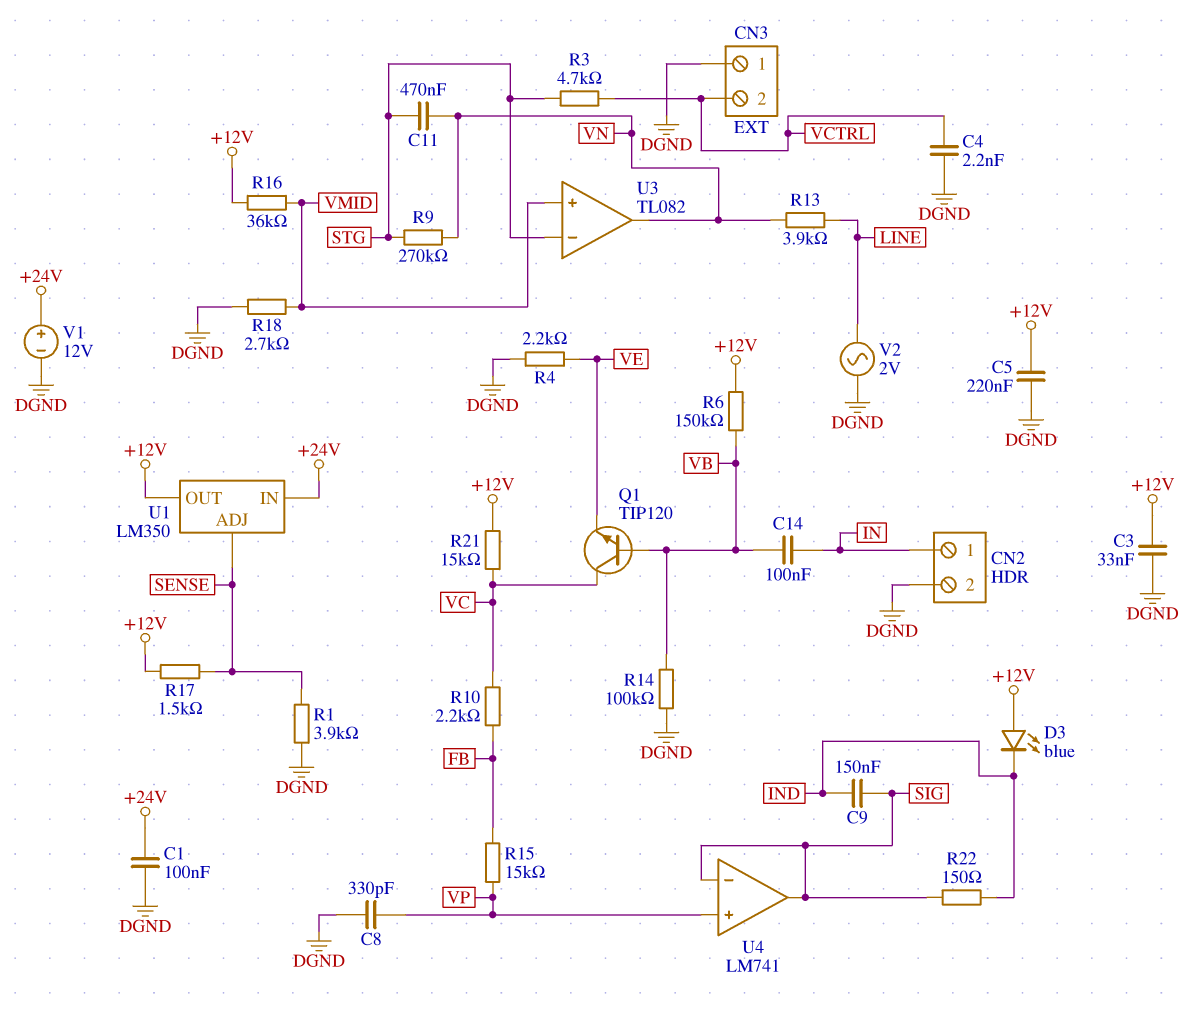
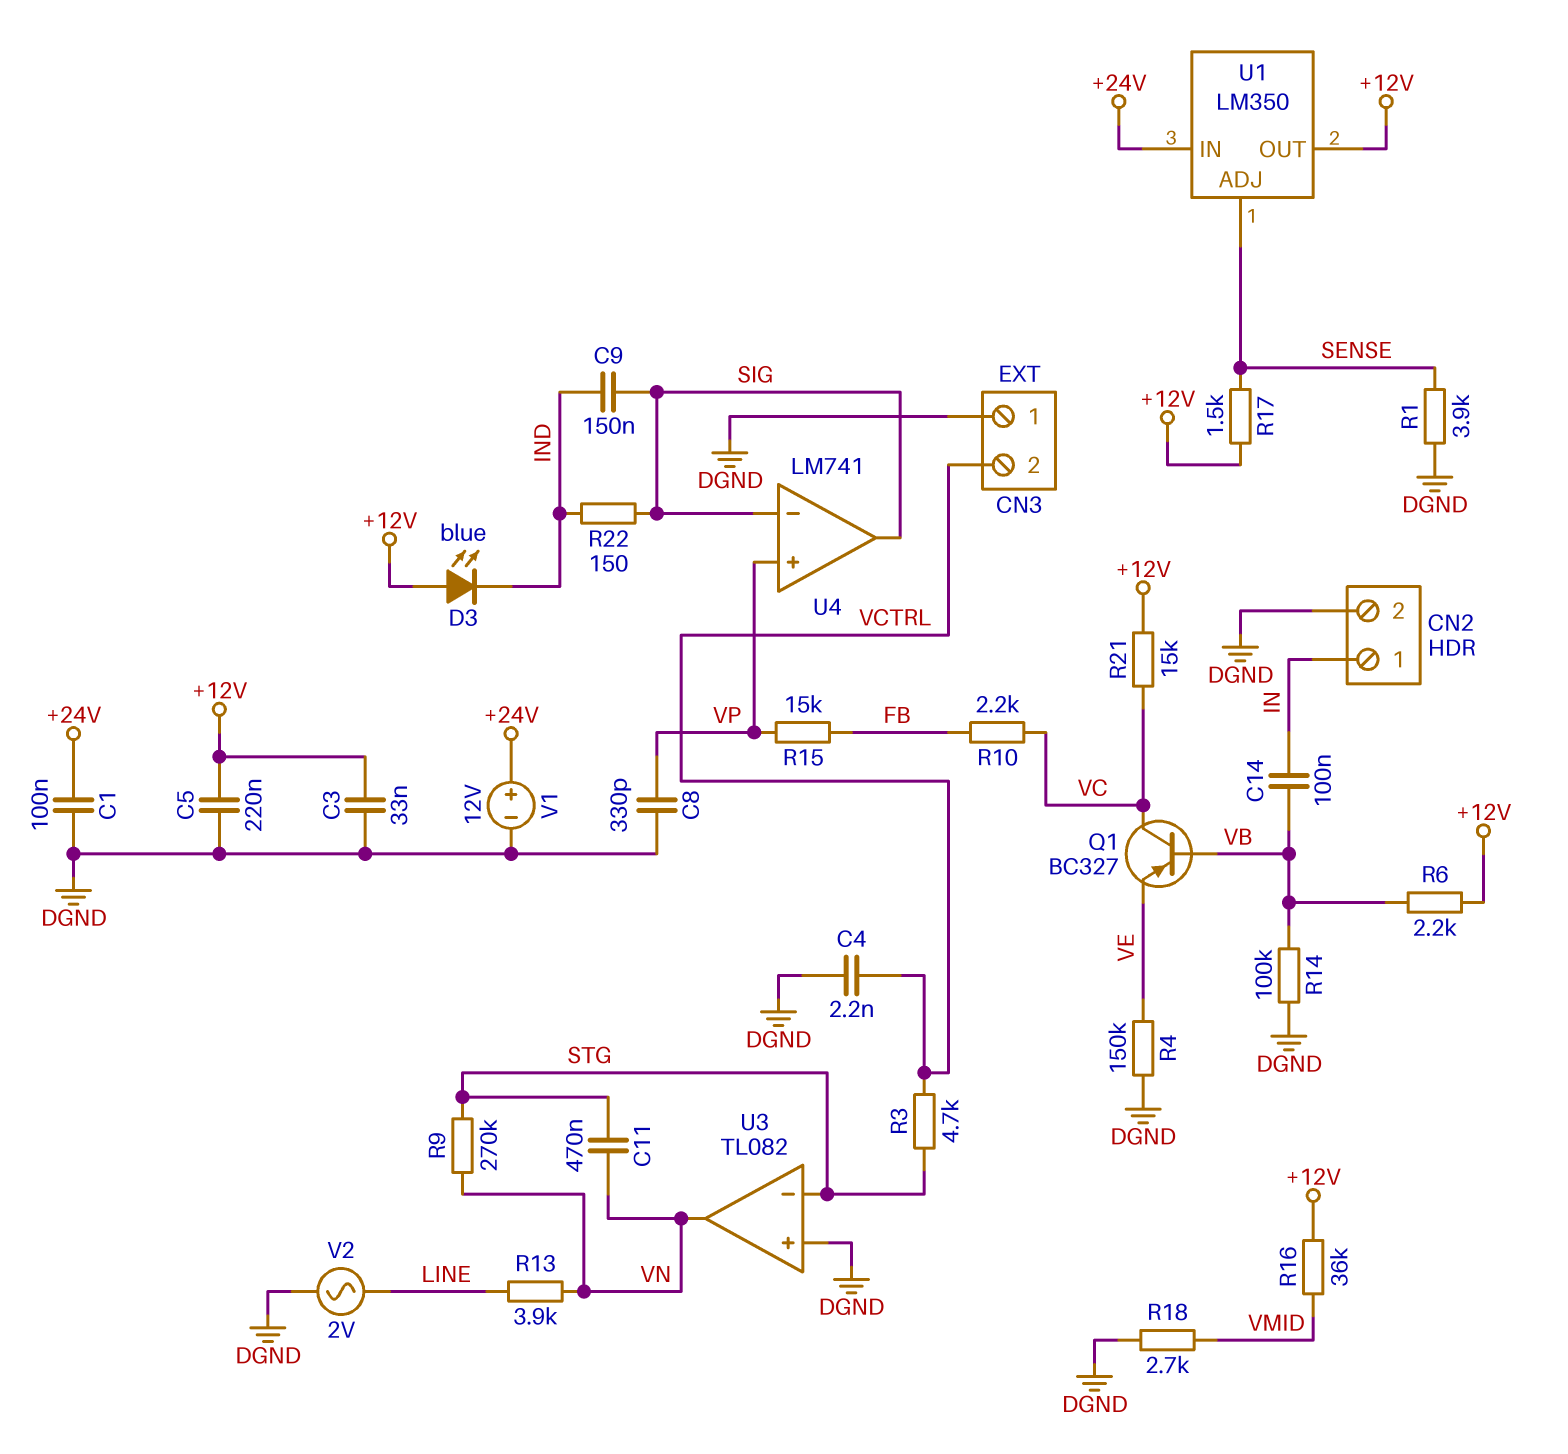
Q1: NPN TIP120 (B VB, C VC, E VE) -> PNP BC327 (B VB, C VC, E VE)
R4: 2.2k (DGND, VE) -> 150k (DGND, VE)
R6: 150k (+12V, VB) -> 2.2k (+12V, VB)
U3 pin in+: VMID -> DGND

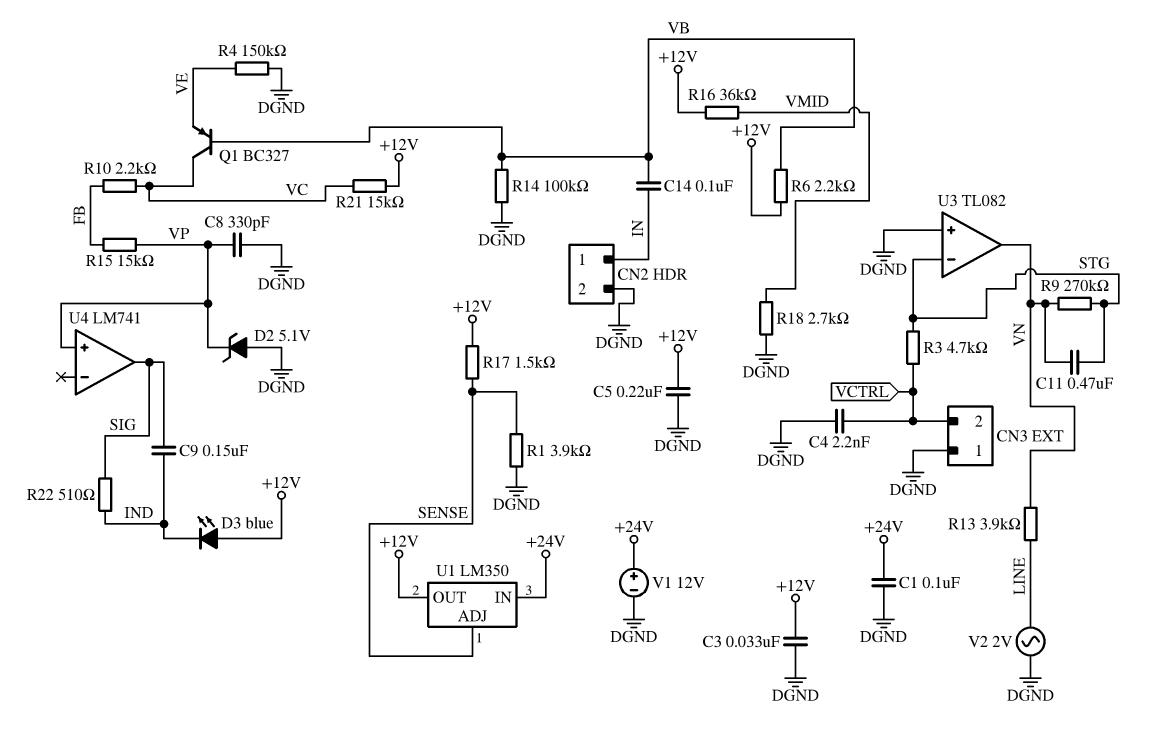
D2: none -> zener 5.1V (A DGND, K VP)
R22: 150 (IND, SIG) -> 510 (IND, SIG)
U4 pin in-: SIG -> none

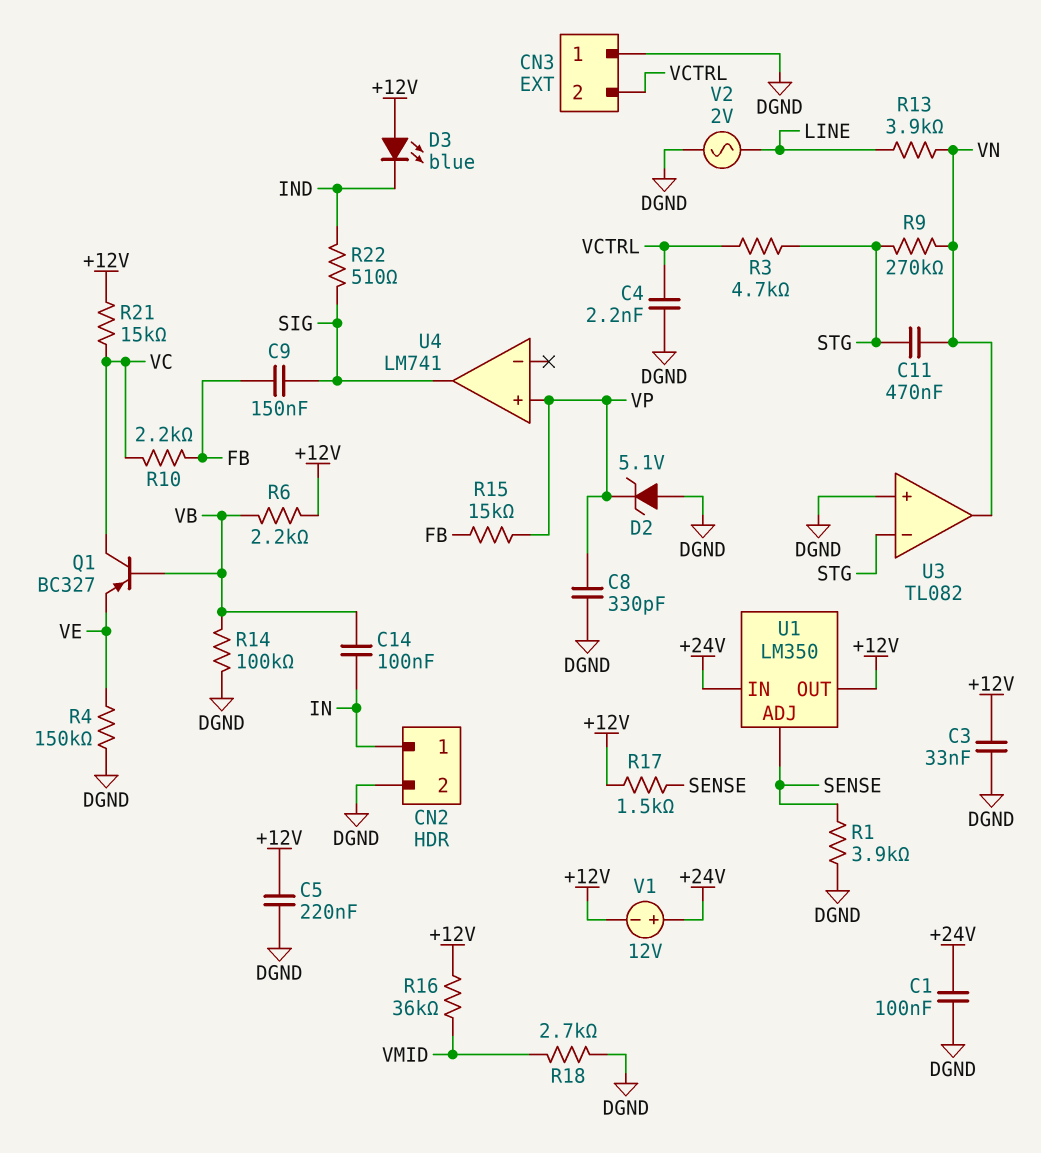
C9: 150nF (IND, SIG) -> 150nF (FB, SIG)
V1: 12V (plus +24V, minus DGND) -> 12V (plus +24V, minus +12V)

